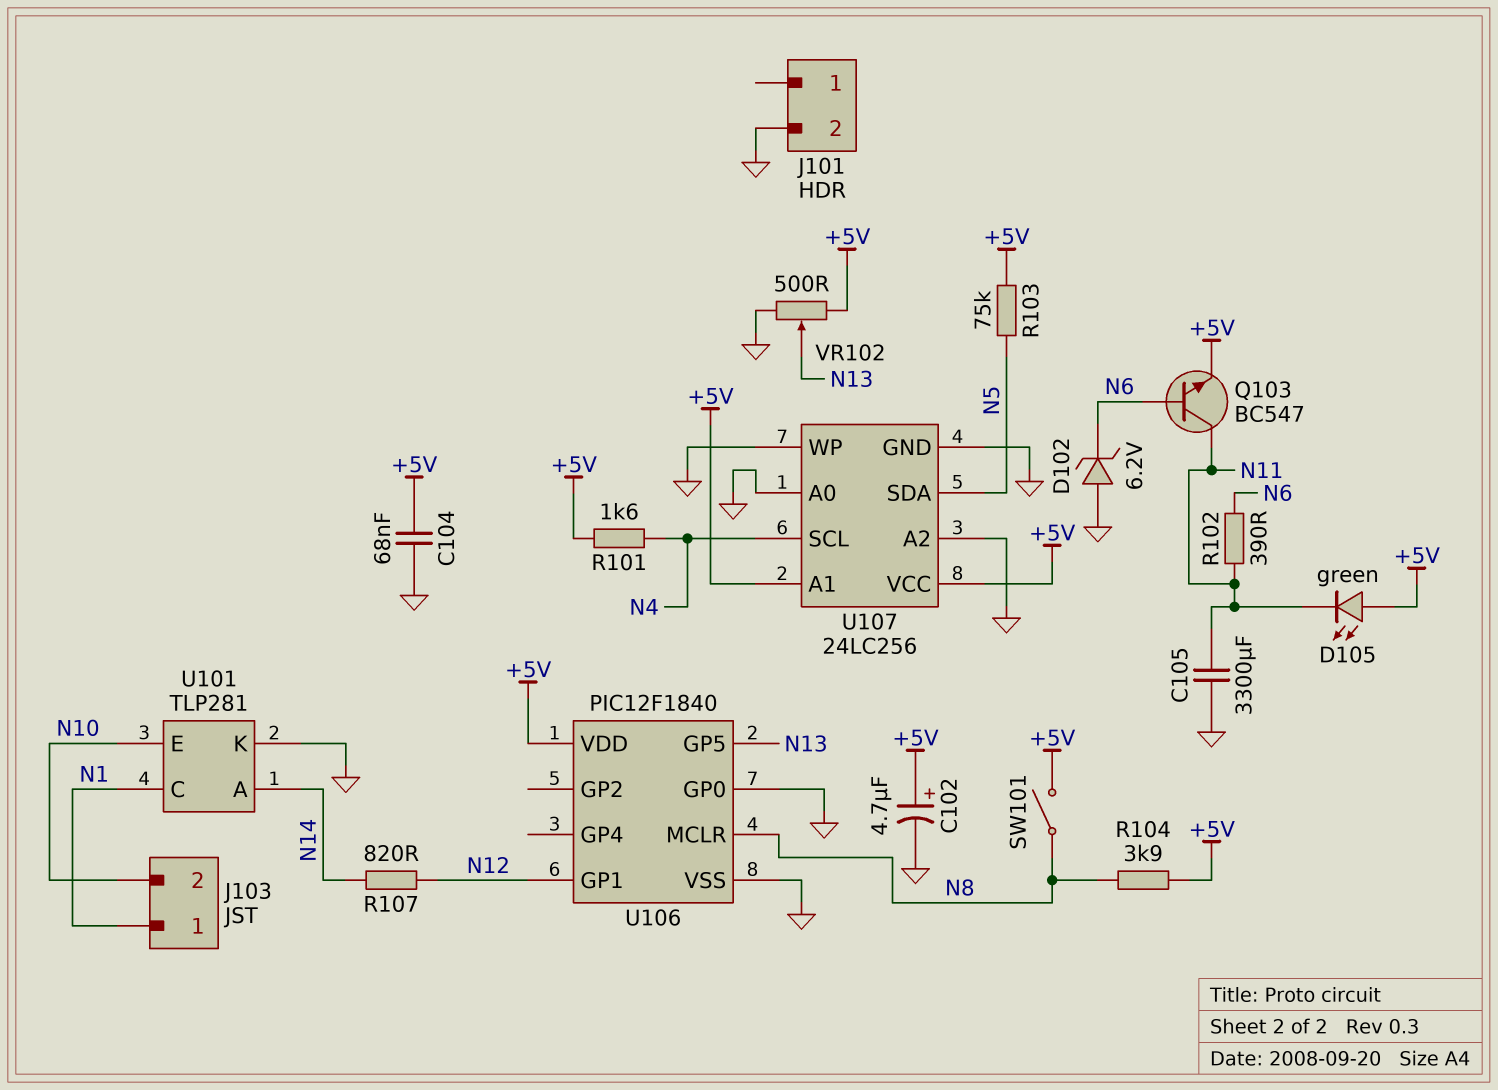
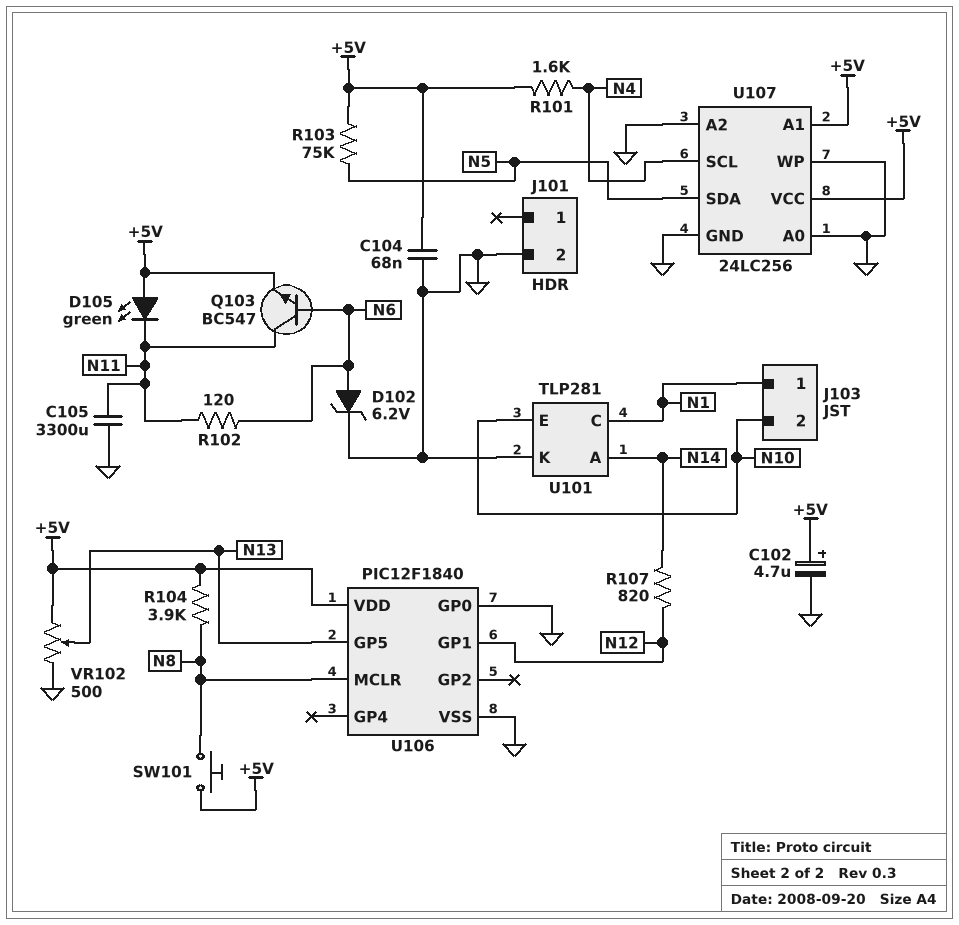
D102: zener 6.2V (A GND, K N6) -> zener 6.2V (A N6, K GND)
R102: 390 (N6, N11) -> 120 (N6, N11)
SW101: switch (+5V, N8) -> button (+5V, N8)

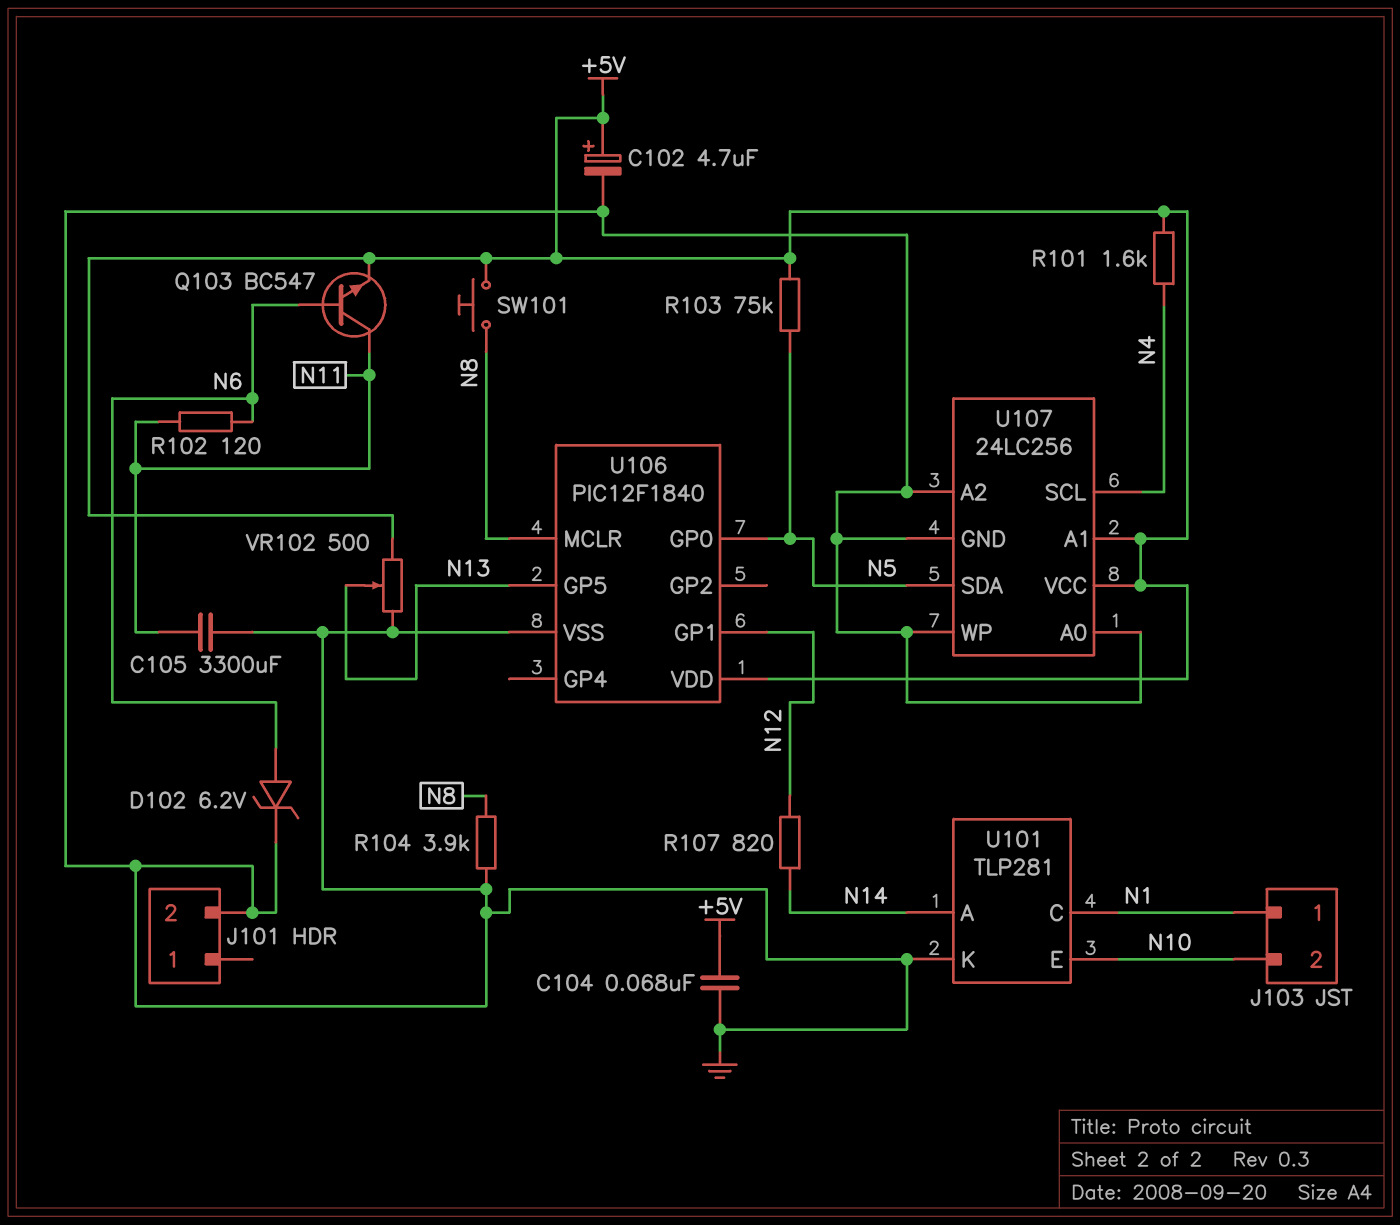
D105: LED green (A +5V, K N11) -> none
R104: 3.9k (+5V, N8) -> 3.9k (GND, N8)
U106 pin GP0: GND -> N5

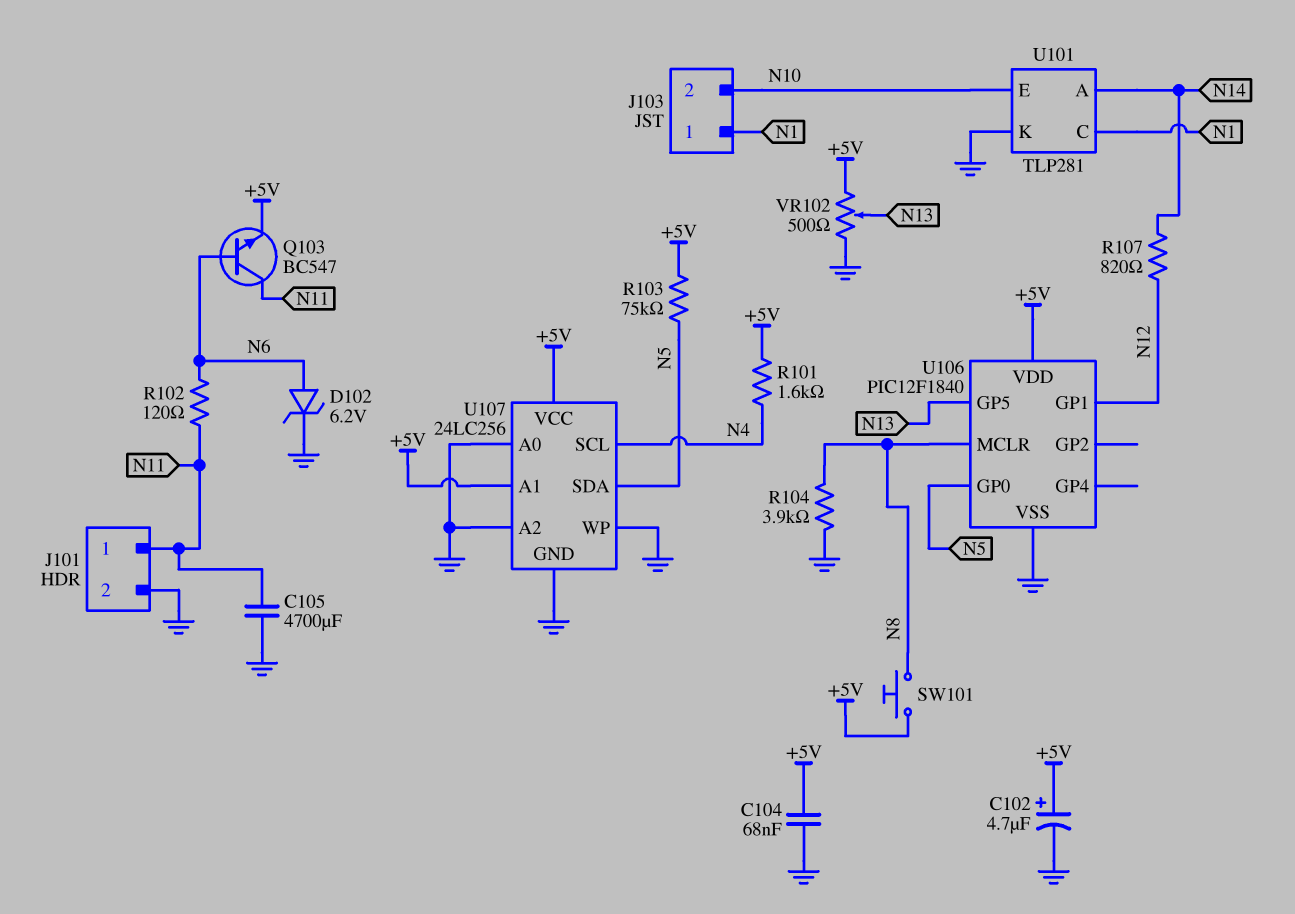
C105: 3300uF (GND, N11) -> 4700uF (GND, N11)
J101 pin 1: none -> N11

